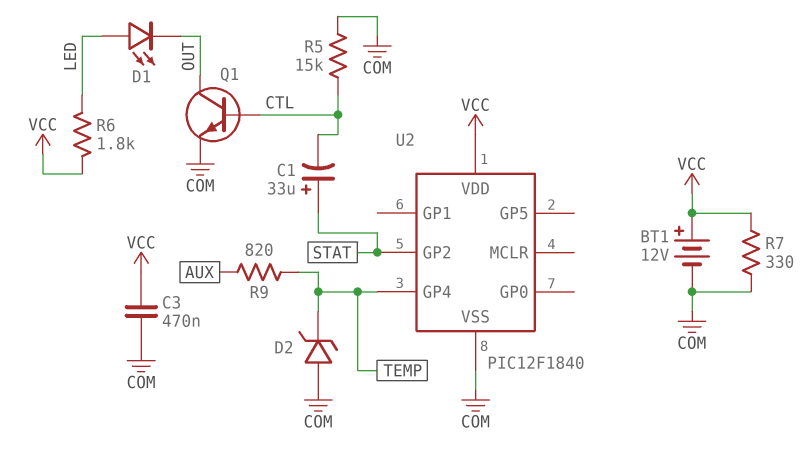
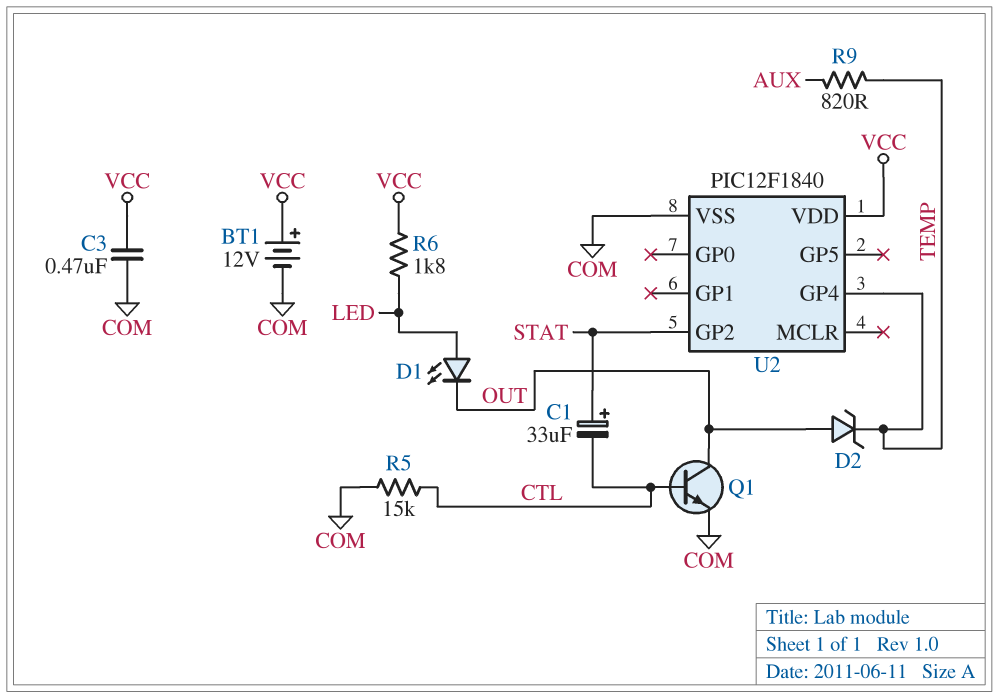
D2: zener (A COM, K TEMP) -> zener (A OUT, K TEMP)
R7: 330 (COM, VCC) -> none

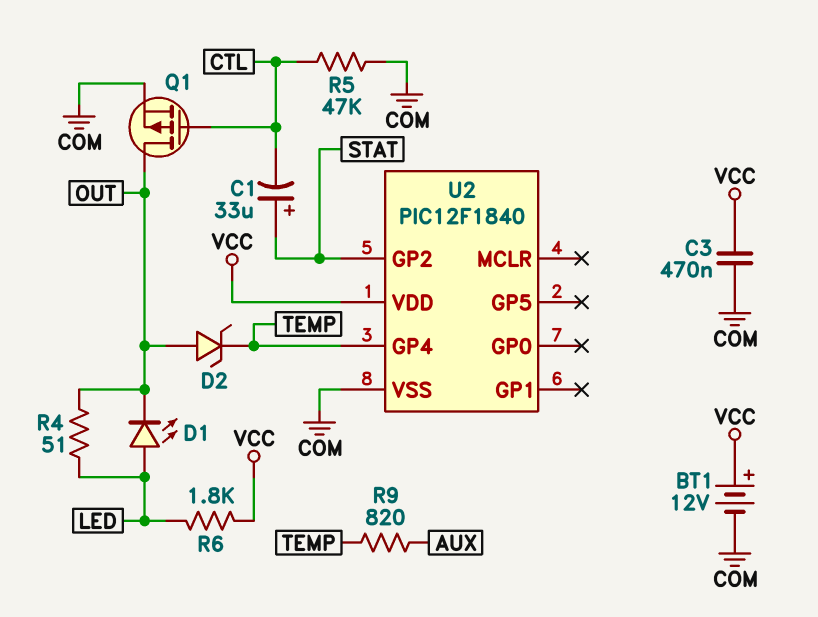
Q1: NPN (B CTL, C OUT, E COM) -> PMOS (G CTL, D OUT, S COM)
R4: none -> 51 (LED, OUT)
R5: 15k (COM, CTL) -> 47k (COM, CTL)

